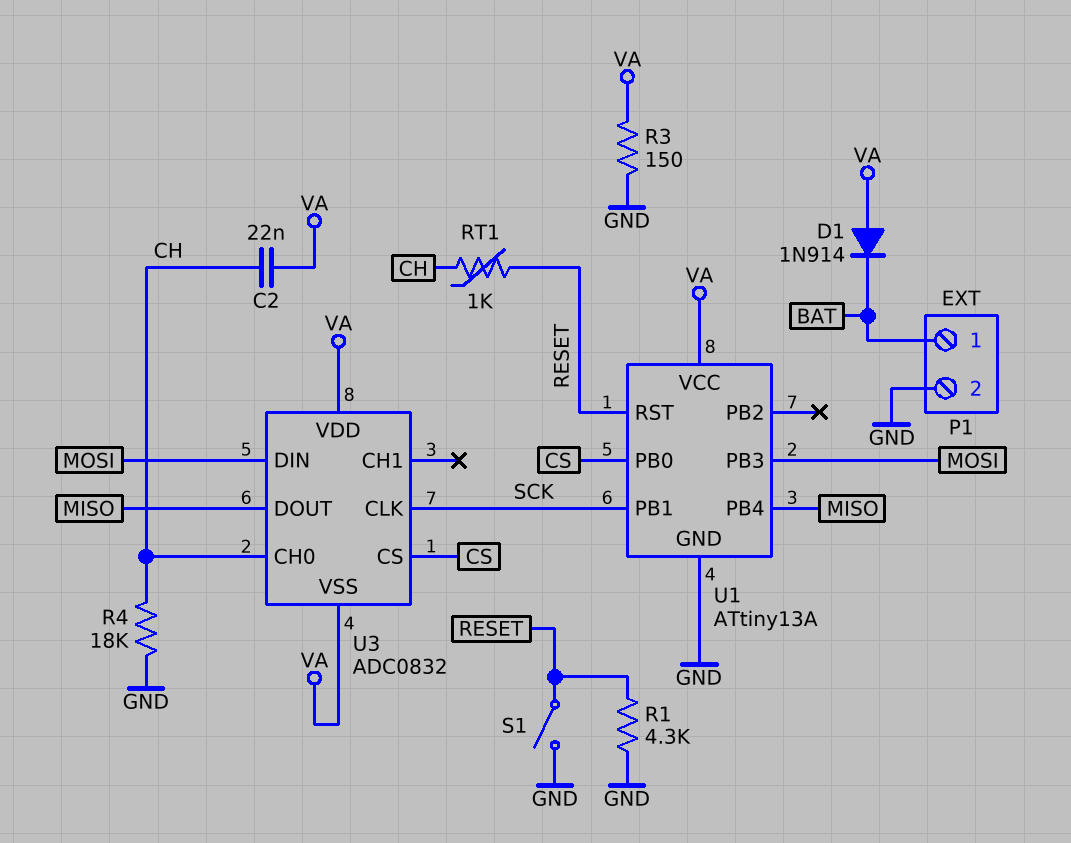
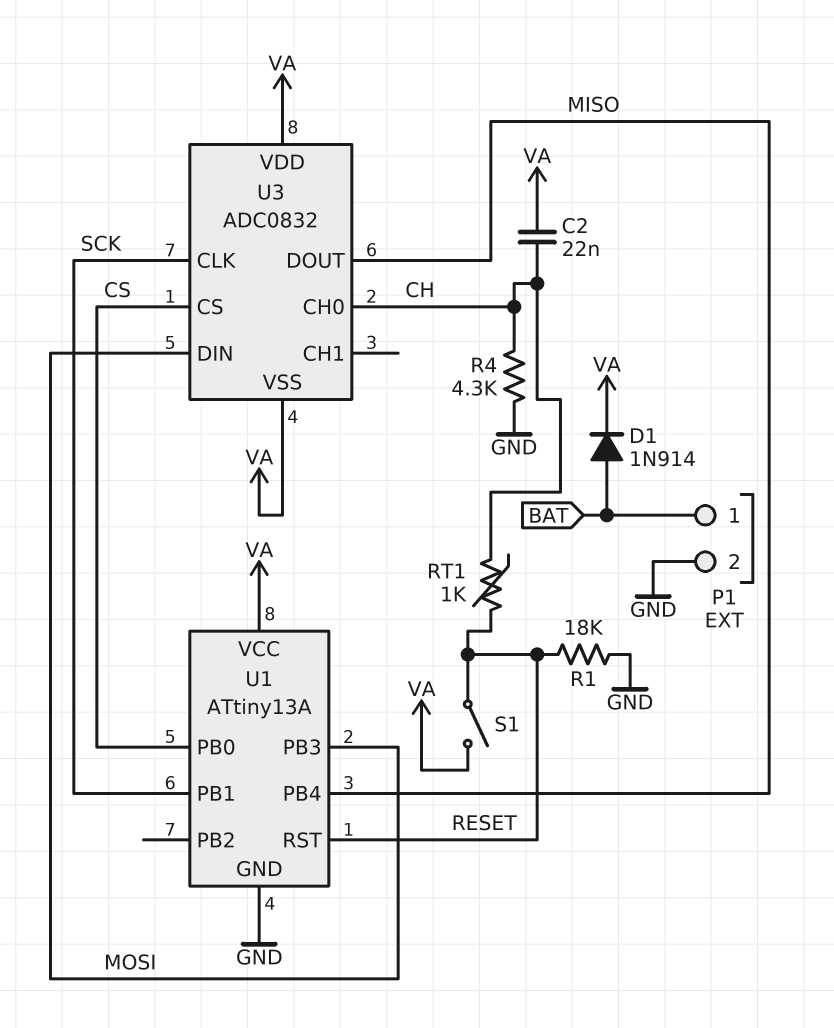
D1: diode 1N914 (A VA, K BAT) -> diode 1N914 (A BAT, K VA)
R1: 4.3k (GND, RESET) -> 18k (GND, RESET)
R3: 150 (GND, VA) -> none
R4: 18k (CH, GND) -> 4.3k (CH, GND)
S1: switch (GND, RESET) -> switch (RESET, VA)

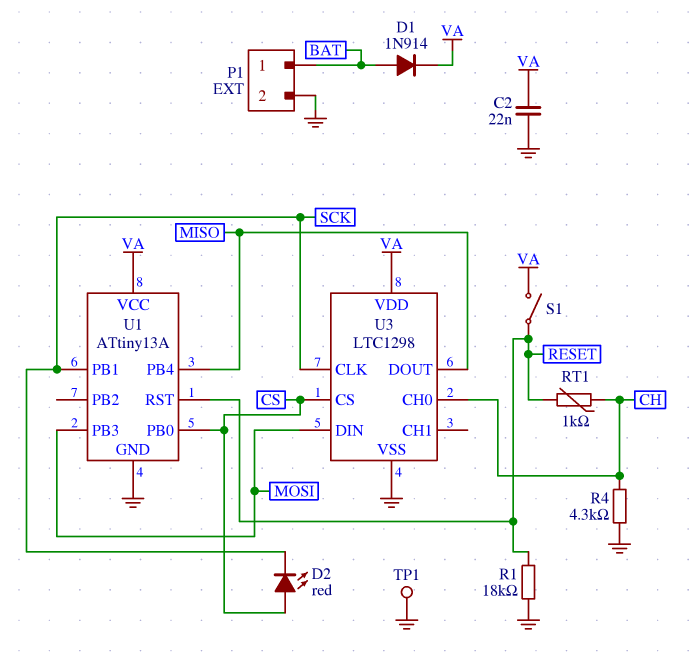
C2: 22nF (CH, VA) -> 22nF (GND, VA)
D2: none -> LED red (A CS, K SCK)
TP1: none -> test point (GND)
U3: ADC0832 -> LTC1298
U3 pin VSS: VA -> GND

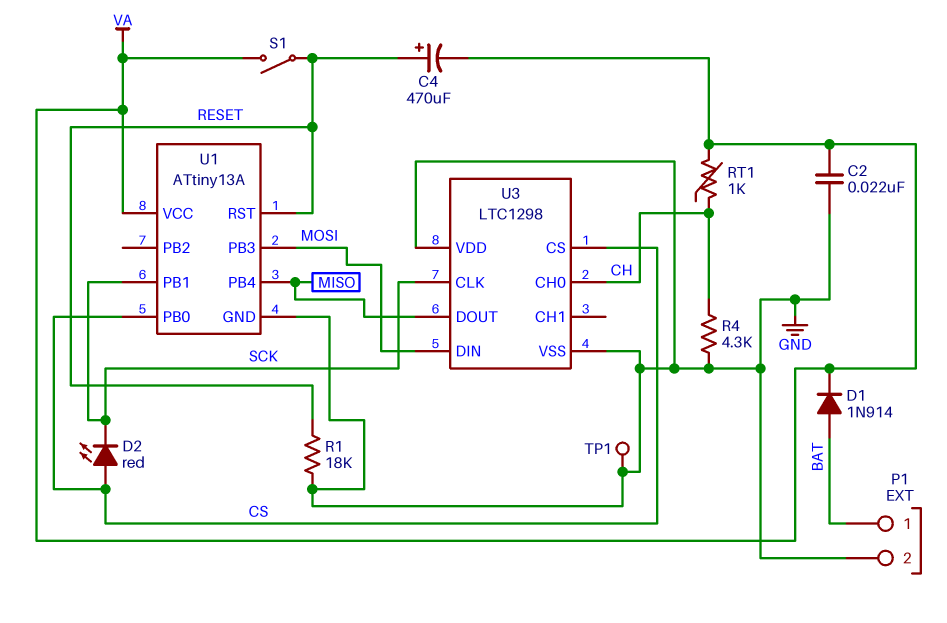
C4: none -> 470uF (plus RESET, minus VA)
RT1: 1k (CH, RESET) -> 1k (CH, VA)
U3 pin VDD: VA -> GND

